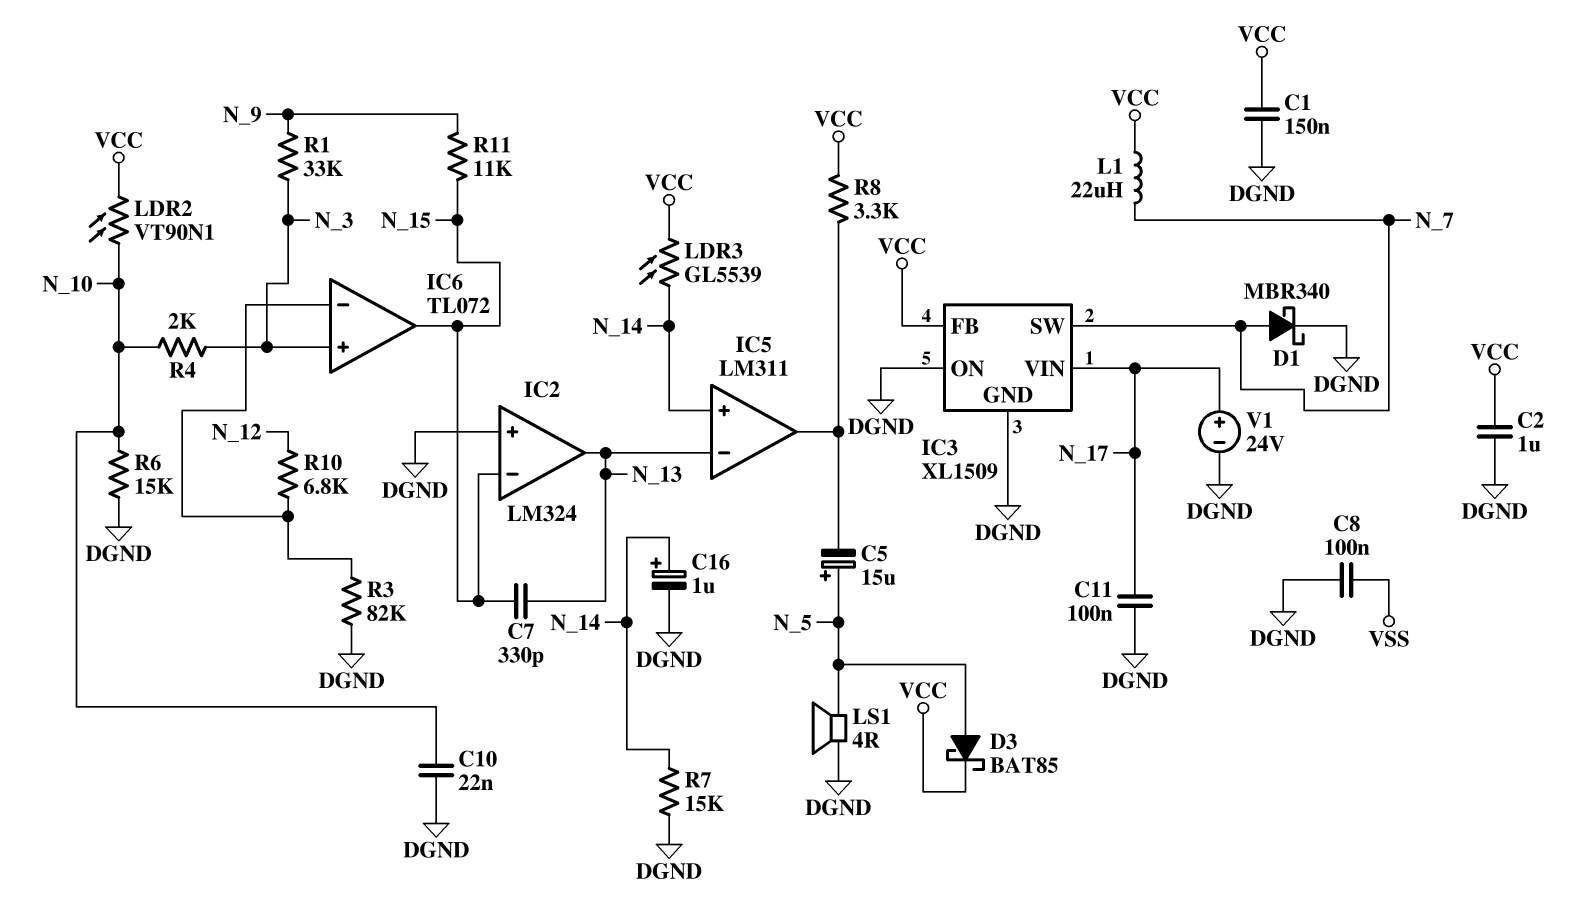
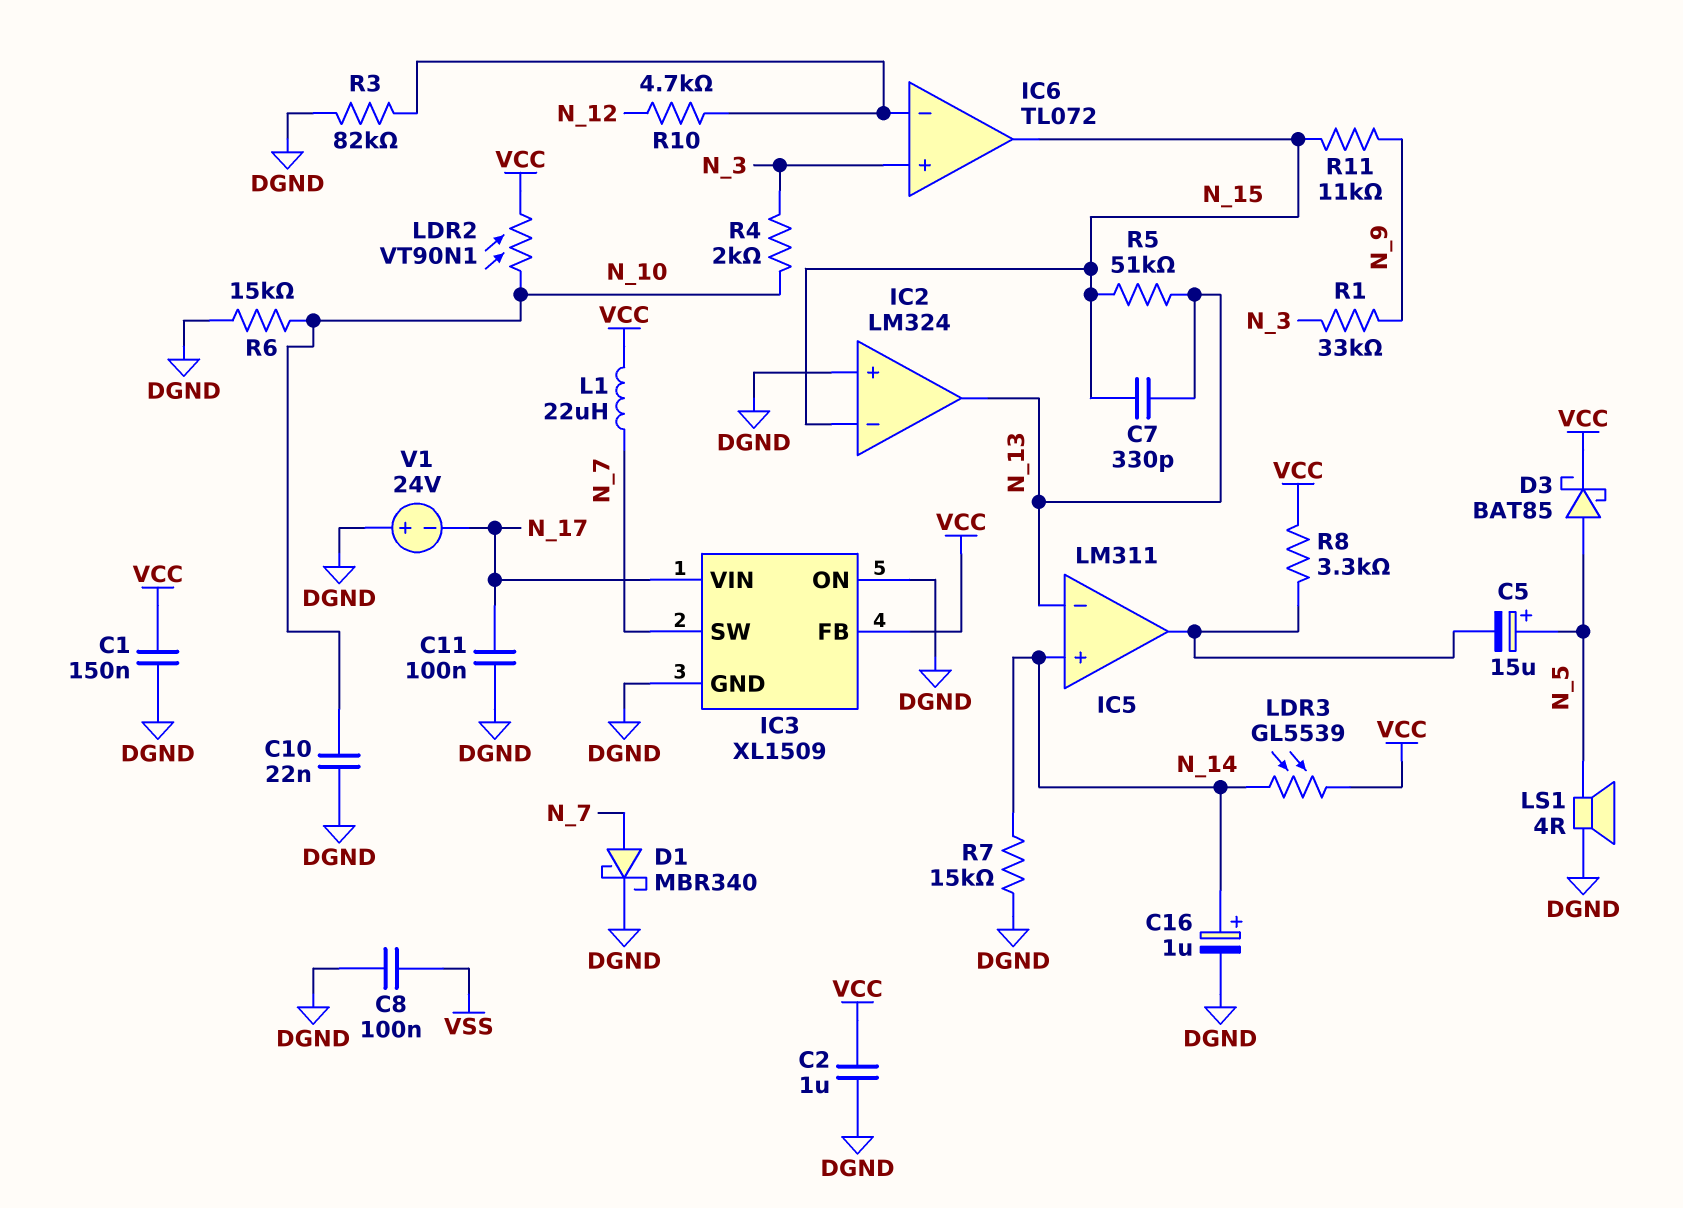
R5: none -> 51k (N_13, N_15)
R10: 6.8k (IC6/in-, N_12) -> 4.7k (IC6/in-, N_12)
V1: 24V (plus N_17, minus DGND) -> 24V (plus DGND, minus N_17)

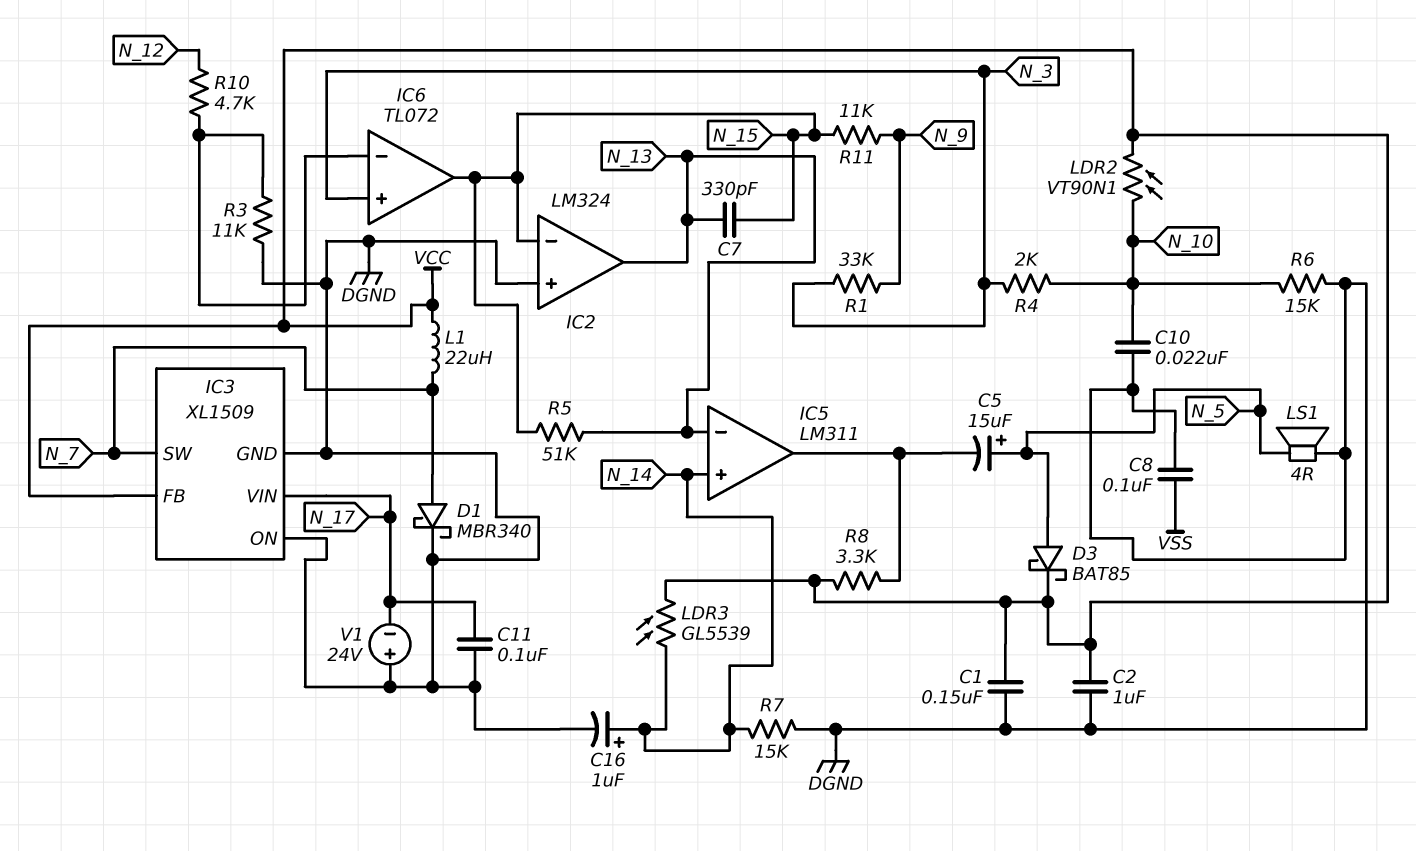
R3: 82k (DGND, IC6/in-) -> 11k (DGND, IC6/in-)

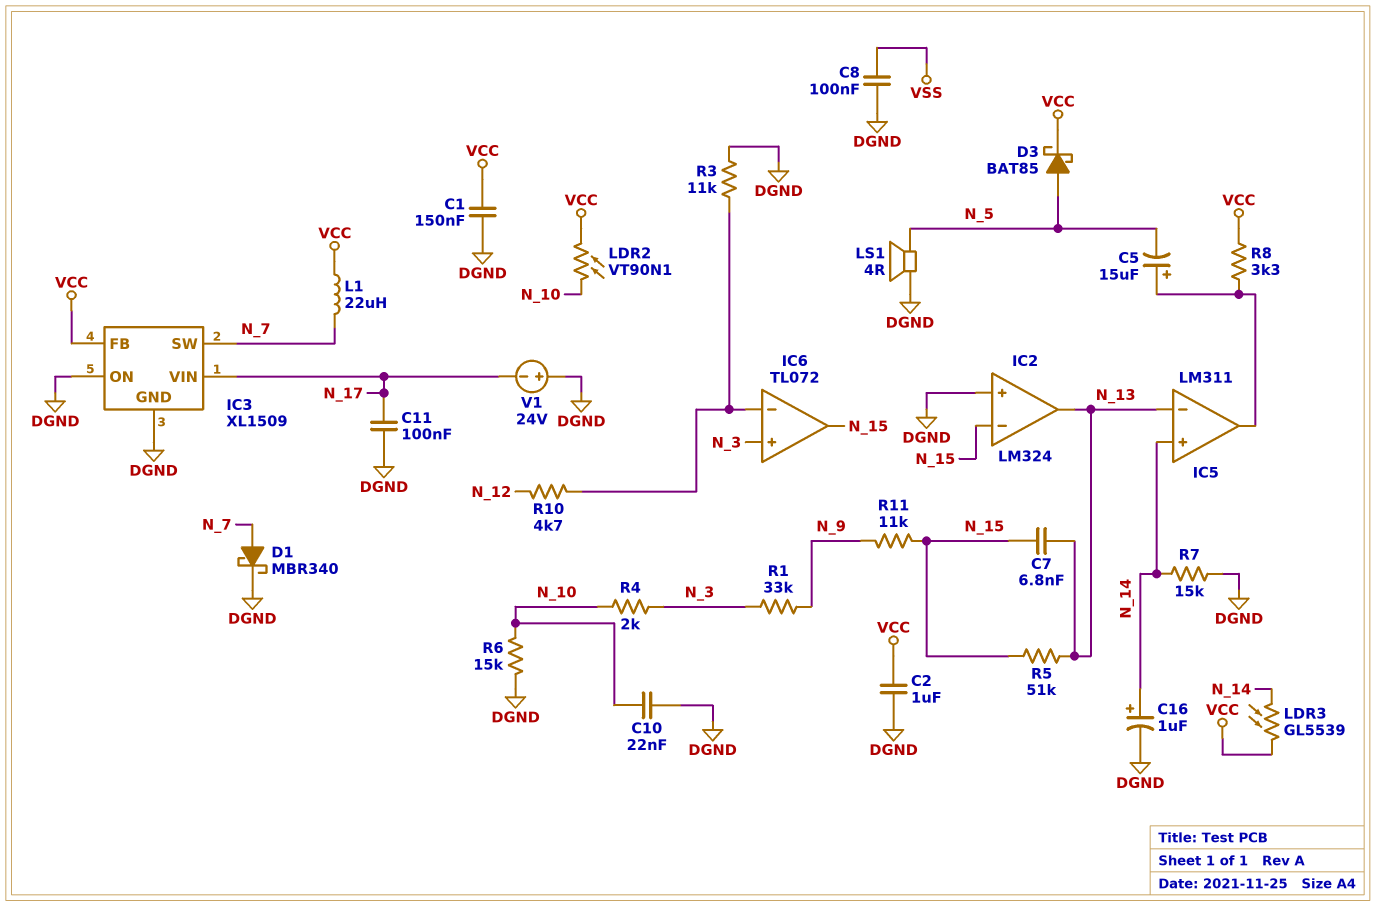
C5: 15uF (plus N_5, minus IC5/out) -> 15uF (plus IC5/out, minus N_5)
C7: 330pF (N_13, N_15) -> 6.8nF (N_13, N_15)

